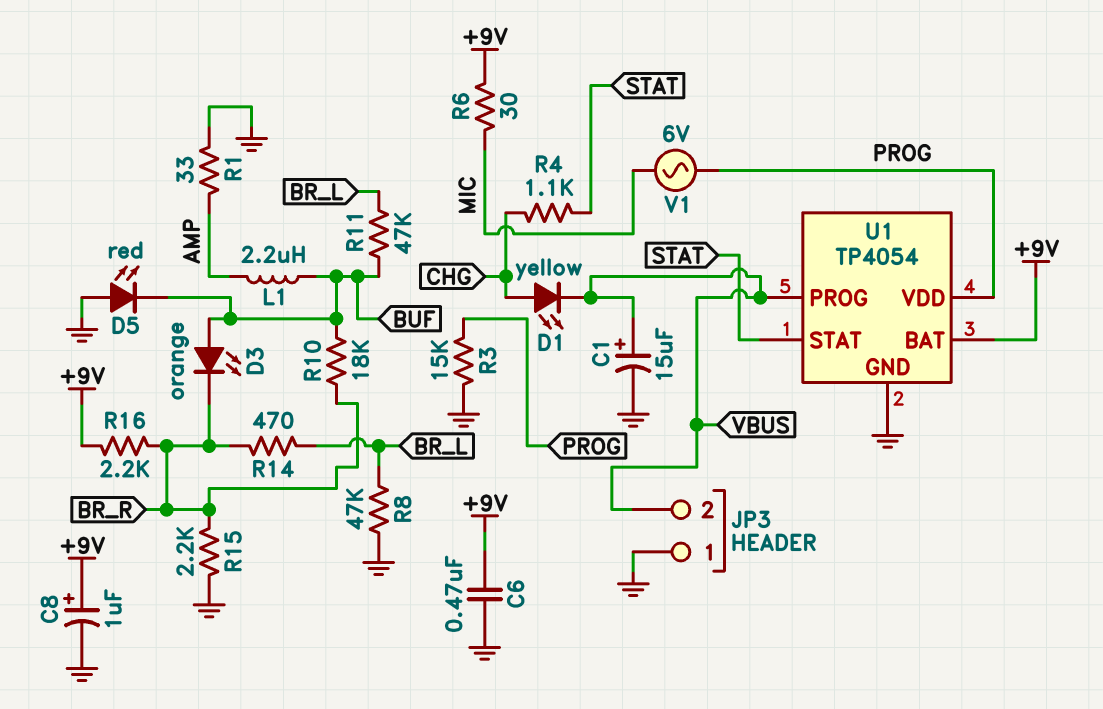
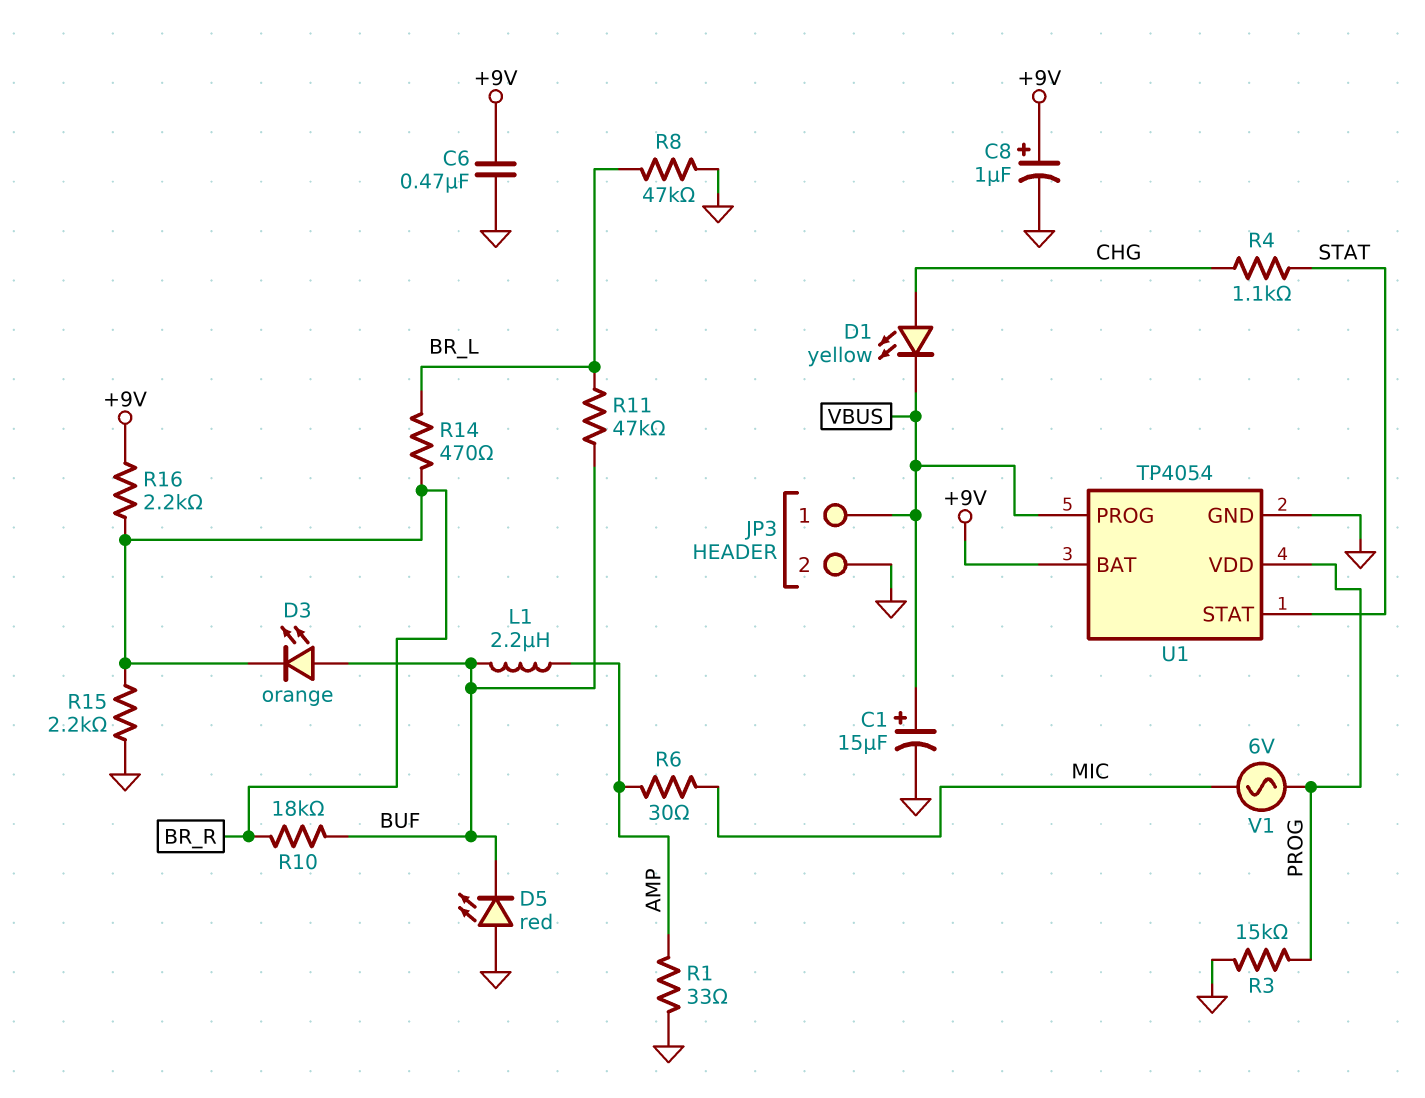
JP3 pin 1: GND -> VBUS
JP3 pin 2: VBUS -> GND
R6: 30 (+9V, MIC) -> 30 (AMP, MIC)

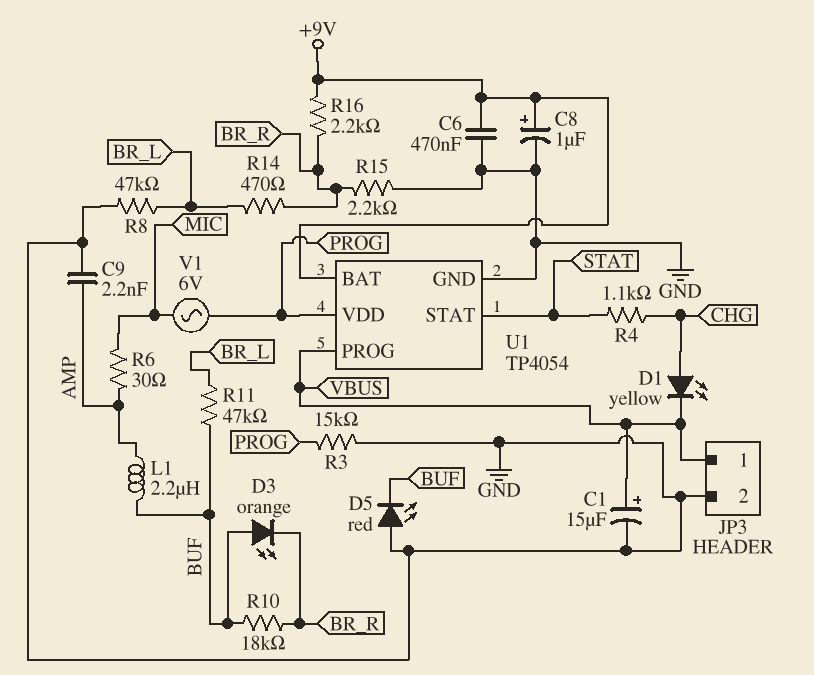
C9: none -> 2.2nF (AMP, GND)
R1: 33 (AMP, GND) -> none

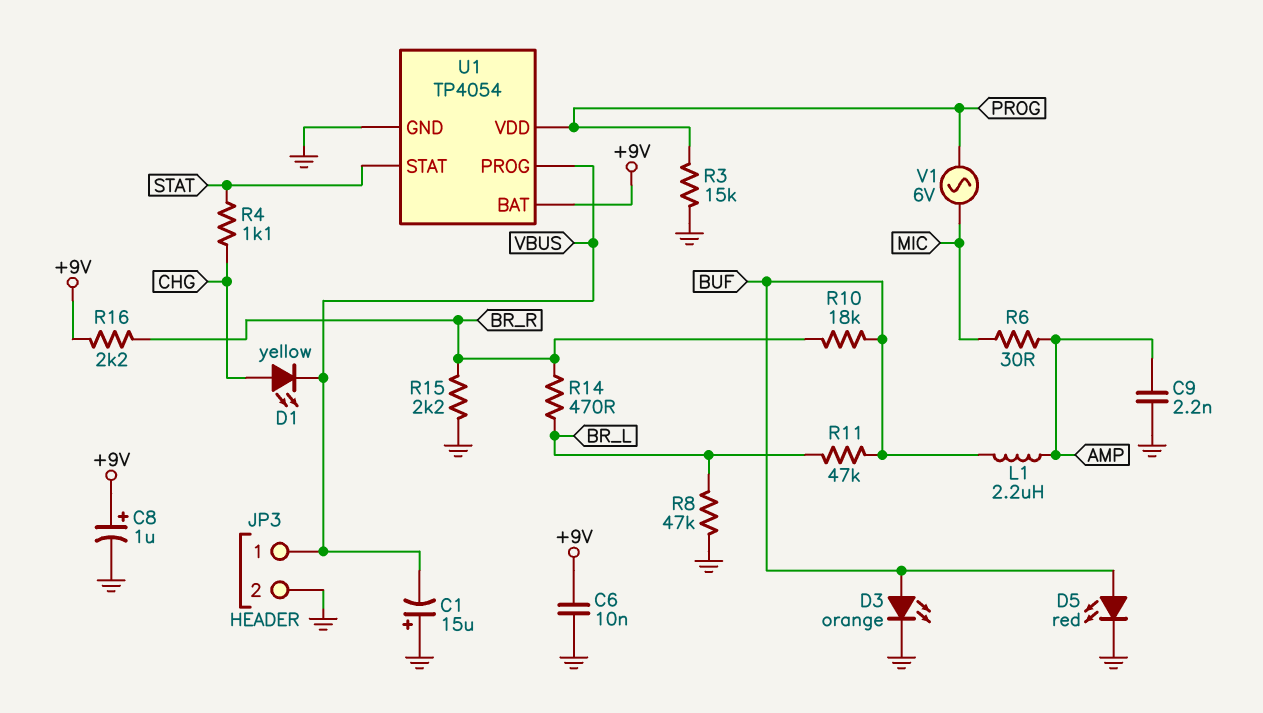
C1: 15uF (plus VBUS, minus GND) -> 15uF (plus GND, minus VBUS)
C6: 470nF (+9V, GND) -> 10nF (+9V, GND)
D3: LED orange (A BUF, K BR_R) -> LED orange (A BUF, K GND)
D5: LED red (A GND, K BUF) -> LED red (A BUF, K GND)

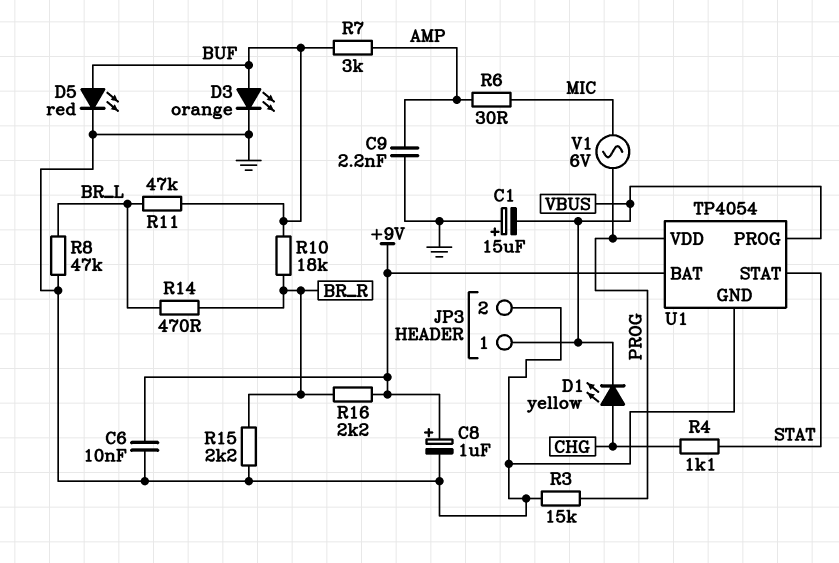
L1: 2.2uH (AMP, BUF) -> none
R7: none -> 3k (AMP, BUF)

